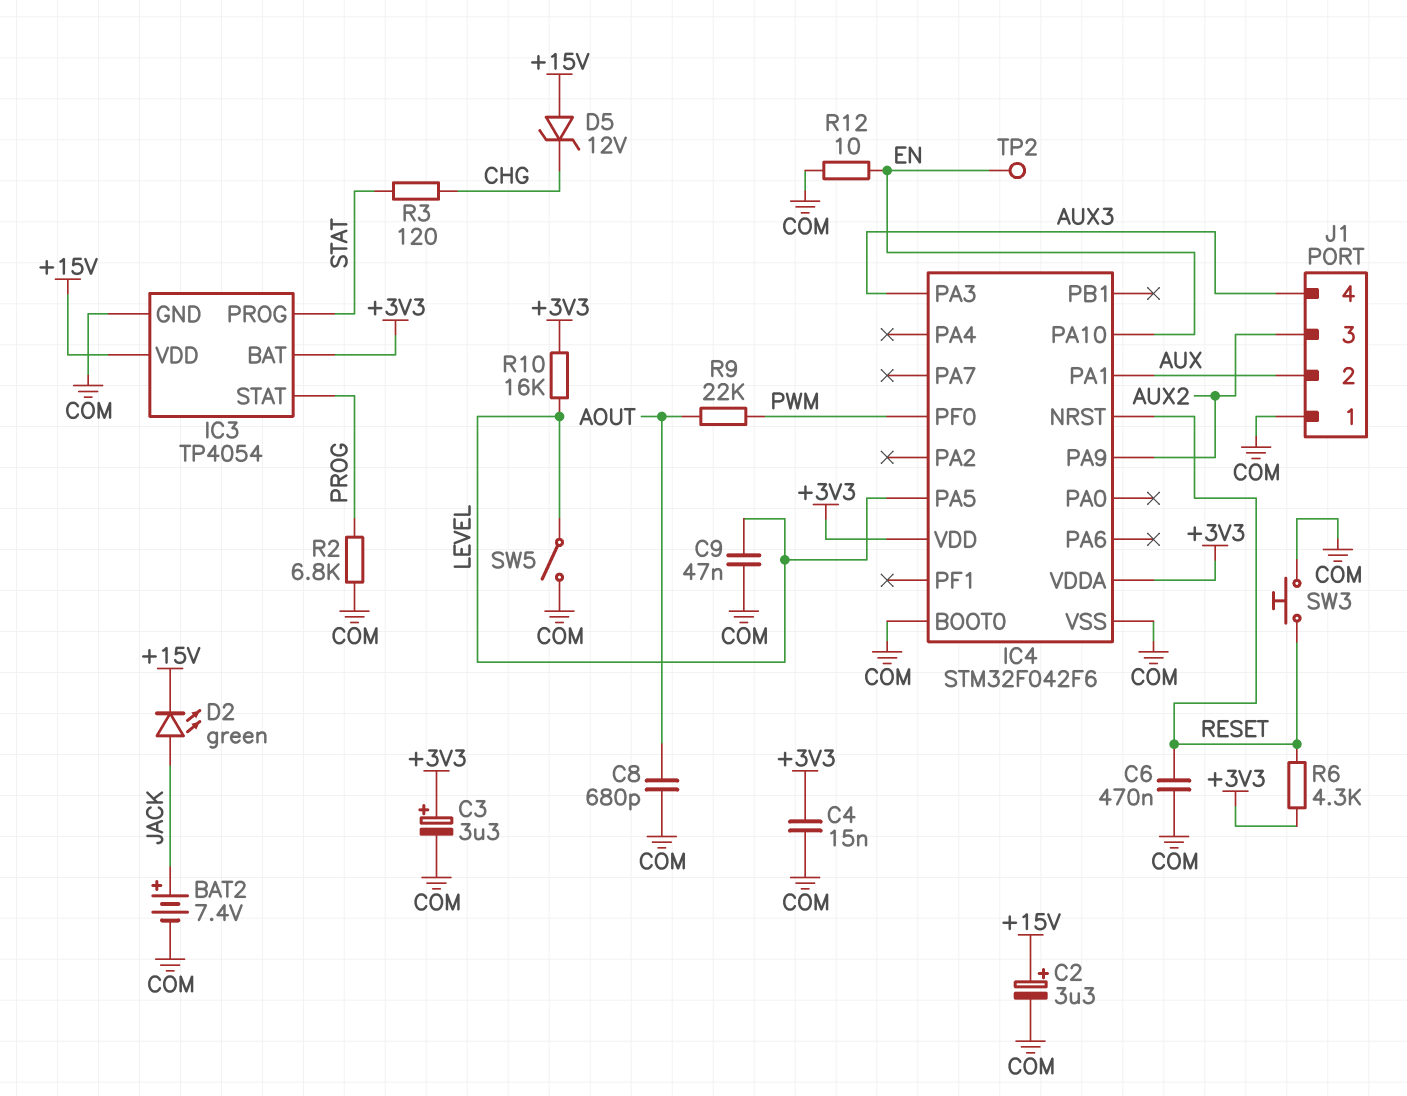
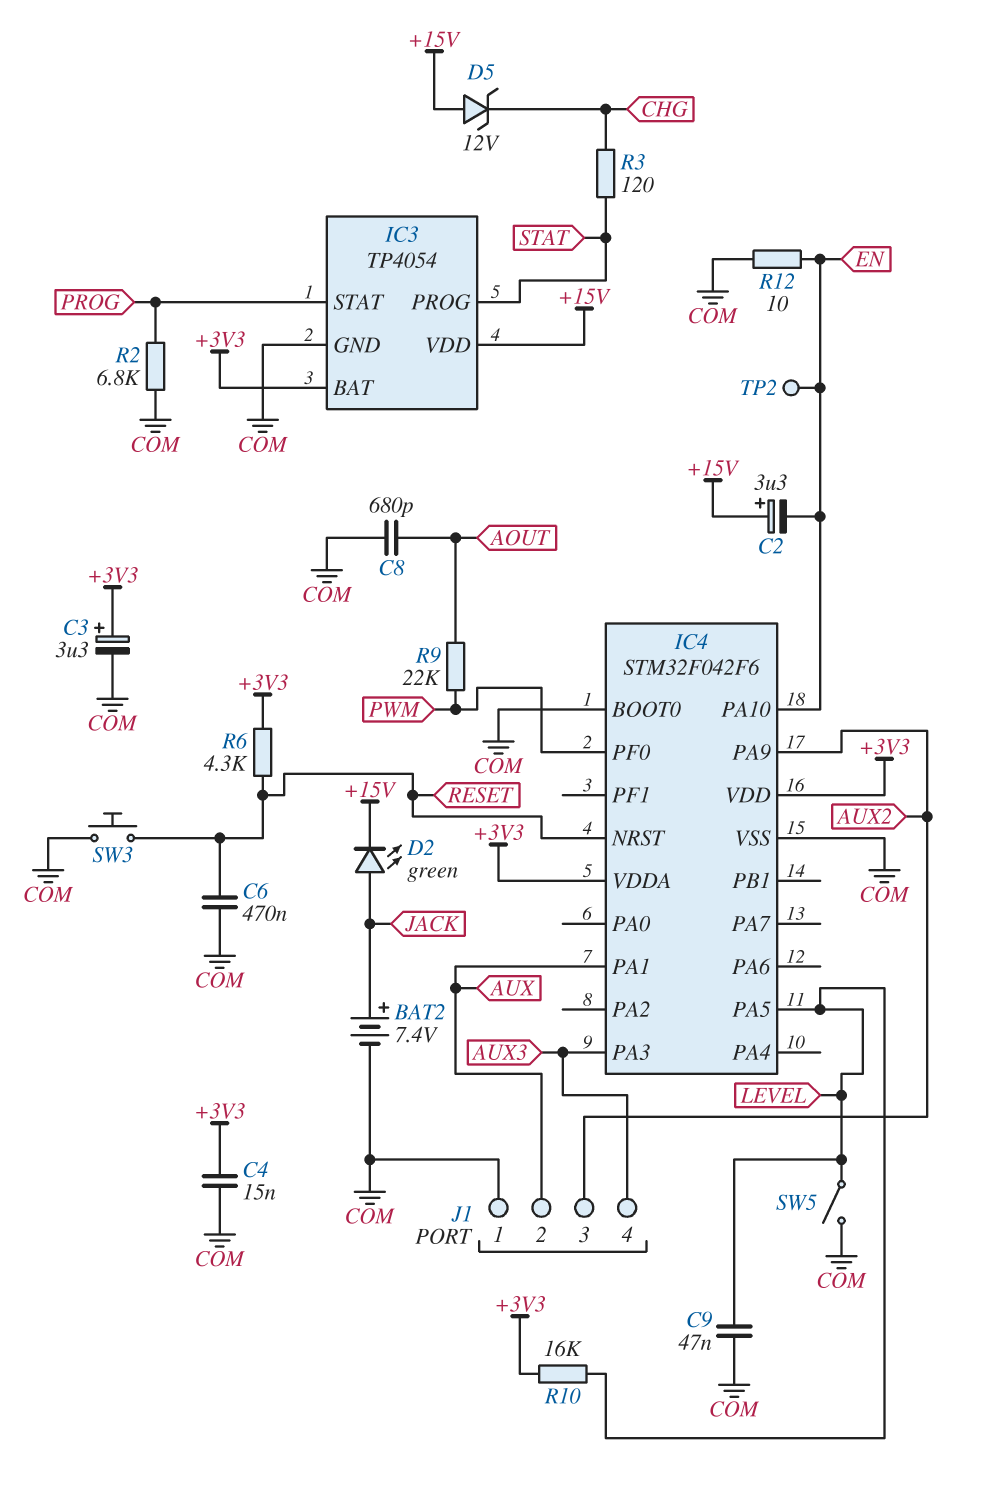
C2: 3.3uF (plus +15V, minus COM) -> 3.3uF (plus +15V, minus EN)

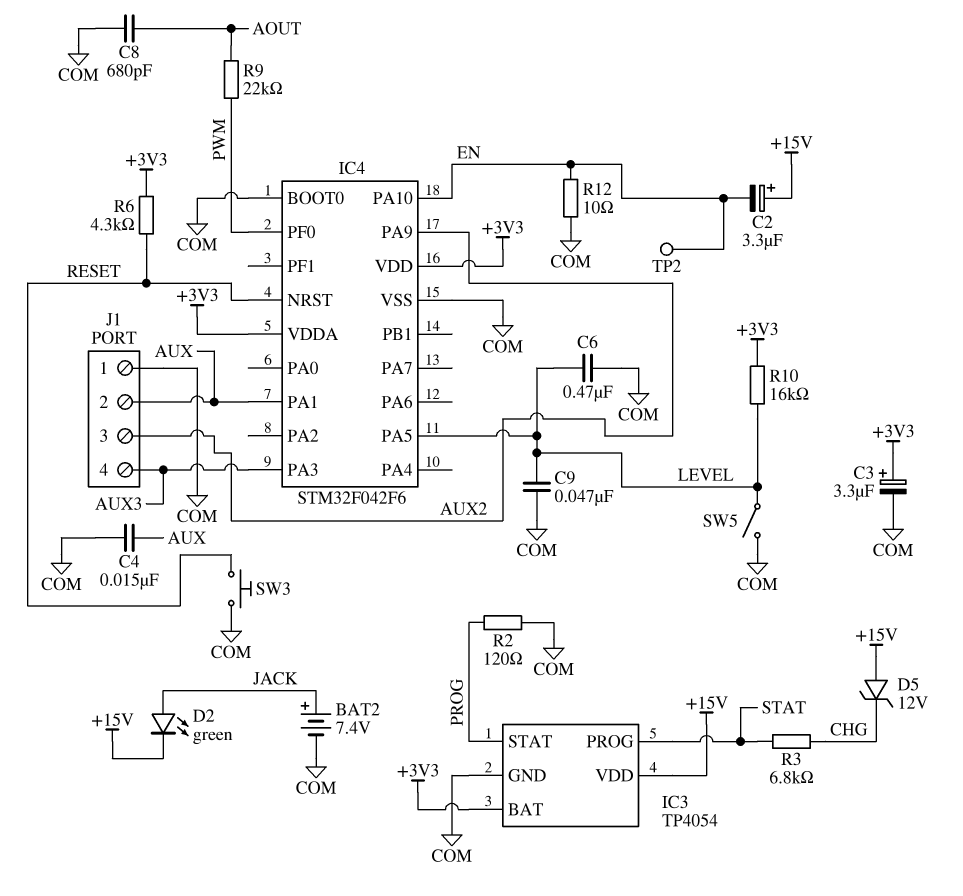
C4: 15nF (+3V3, COM) -> 15nF (AUX, COM)
C6: 470nF (COM, RESET) -> 470nF (COM, LEVEL)
R2: 6.8k (COM, PROG) -> 120 (COM, PROG)
R3: 120 (CHG, STAT) -> 6.8k (CHG, STAT)

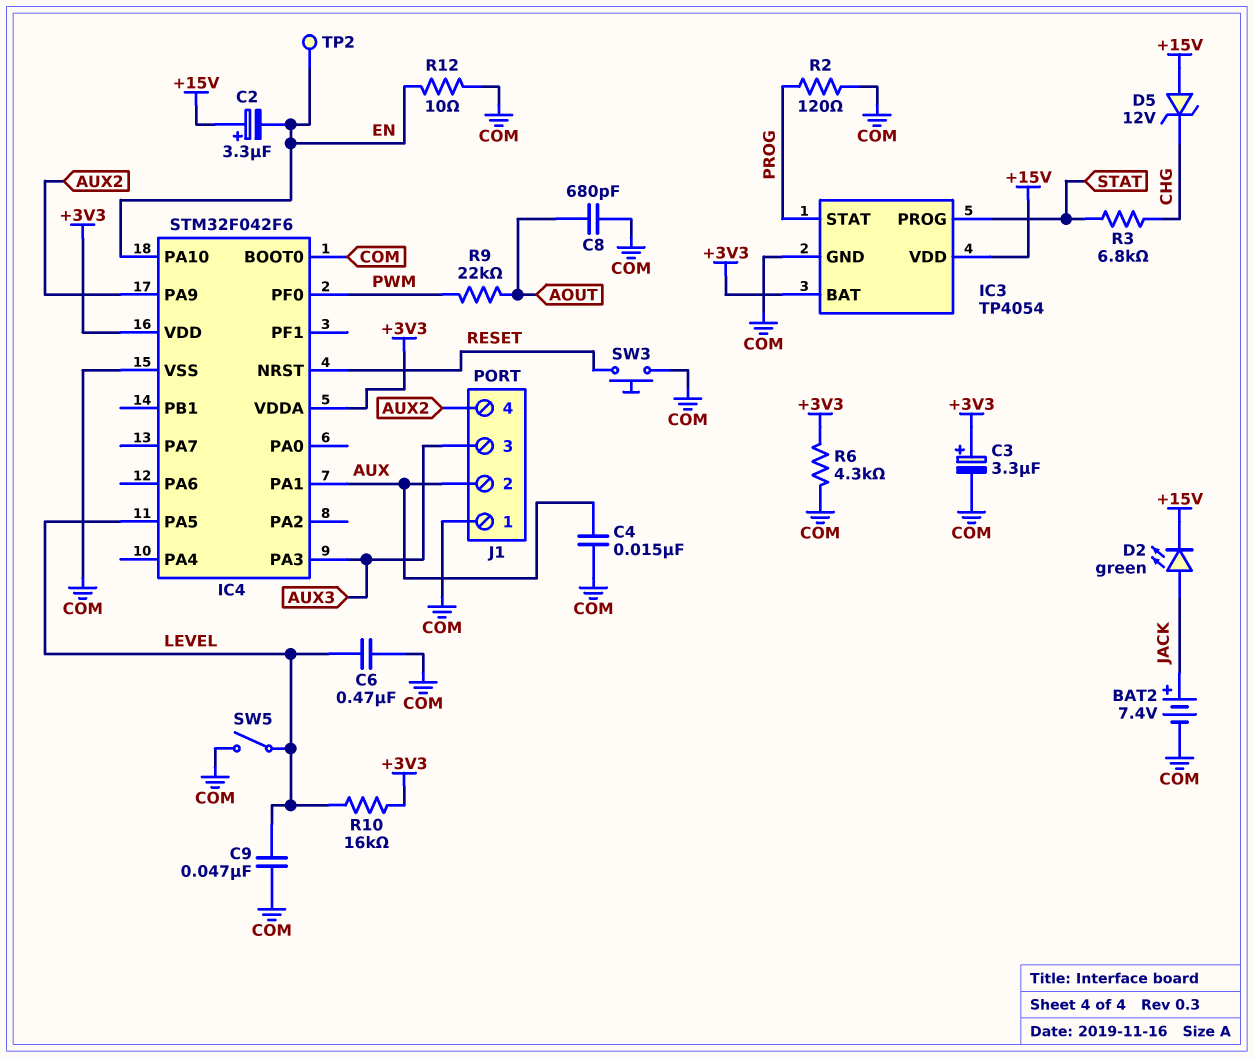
J1 pin 3: AUX2 -> AUX3
J1 pin 4: AUX3 -> AUX2
R6: 4.3k (+3V3, RESET) -> 4.3k (+3V3, COM)

